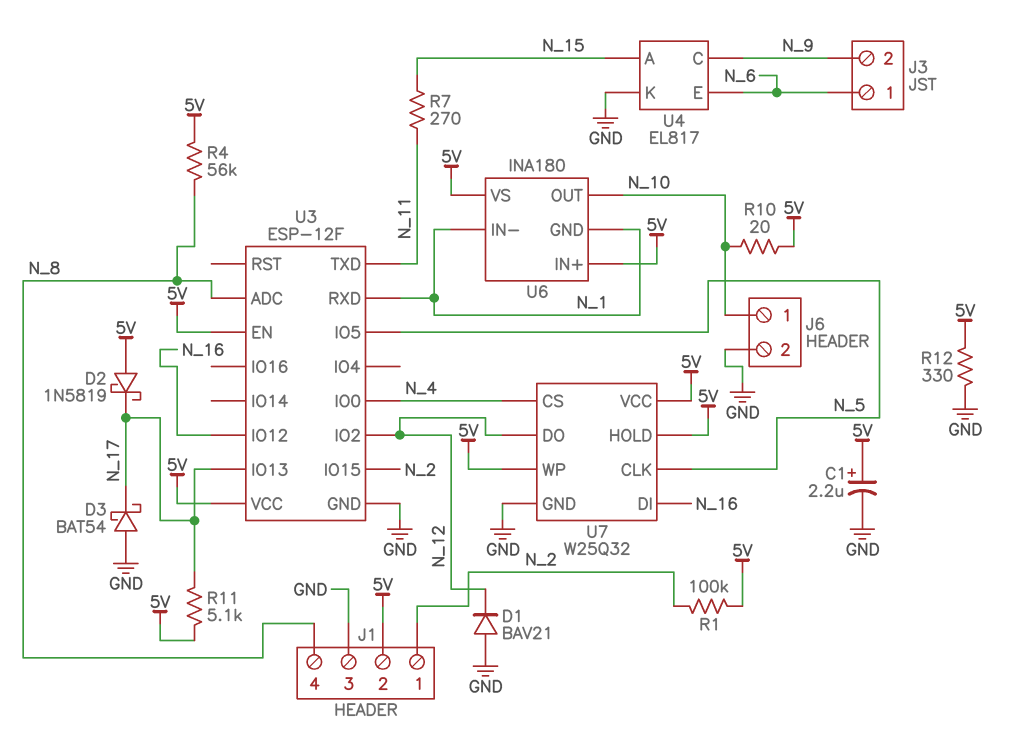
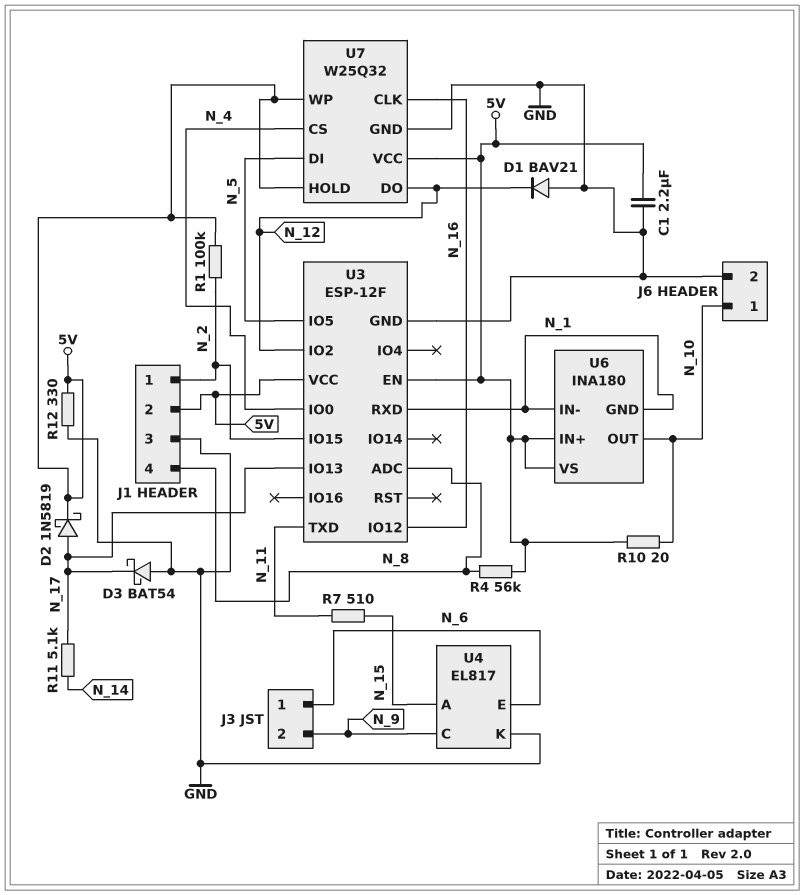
C1: 2.2uF (plus 5V, minus GND) -> 2.2uF (5V, GND)
D2: schottky 1N5819 (A 5V, K N_17) -> schottky 1N5819 (A N_17, K 5V)
R7: 270 (N_11, N_15) -> 510 (N_11, N_15)
R11: 5.1k (5V, N_17) -> 5.1k (N_14, N_17)
U7 pin CLK: N_5 -> N_16
U7 pin DI: N_16 -> N_5

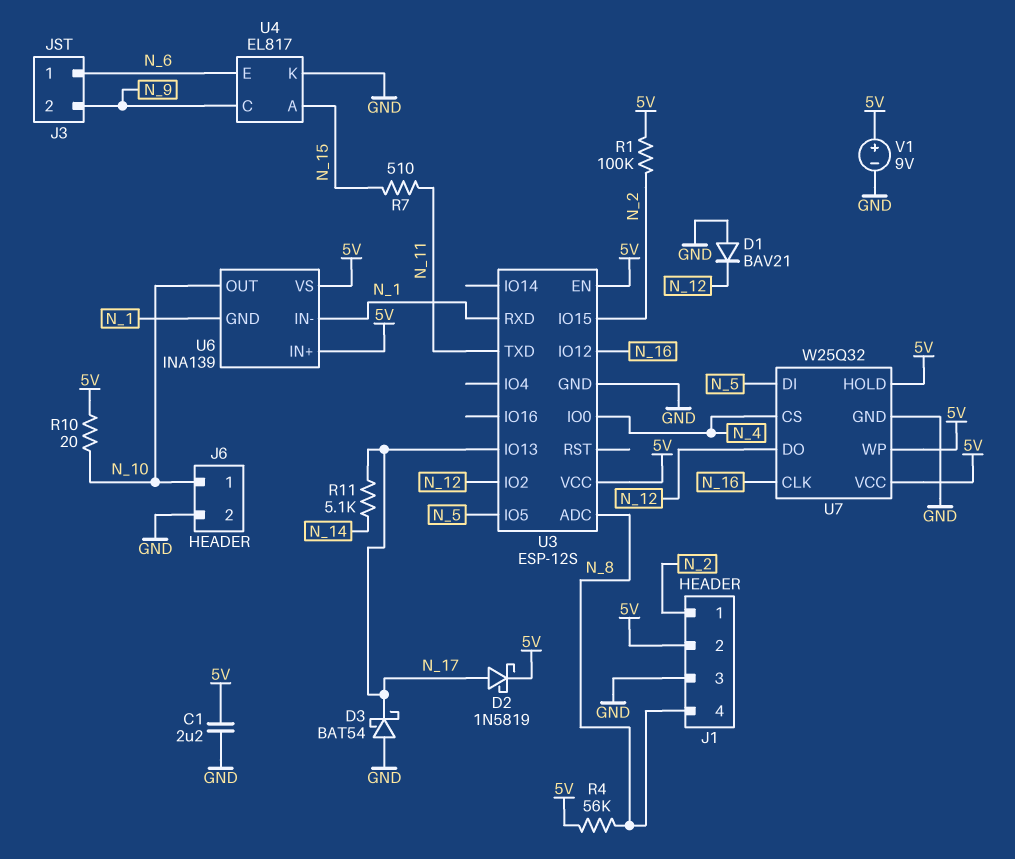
R12: 330 (5V, GND) -> none
U3: ESP-12F -> ESP-12S
U6: INA180 -> INA139
V1: none -> 9V (plus 5V, minus GND)

